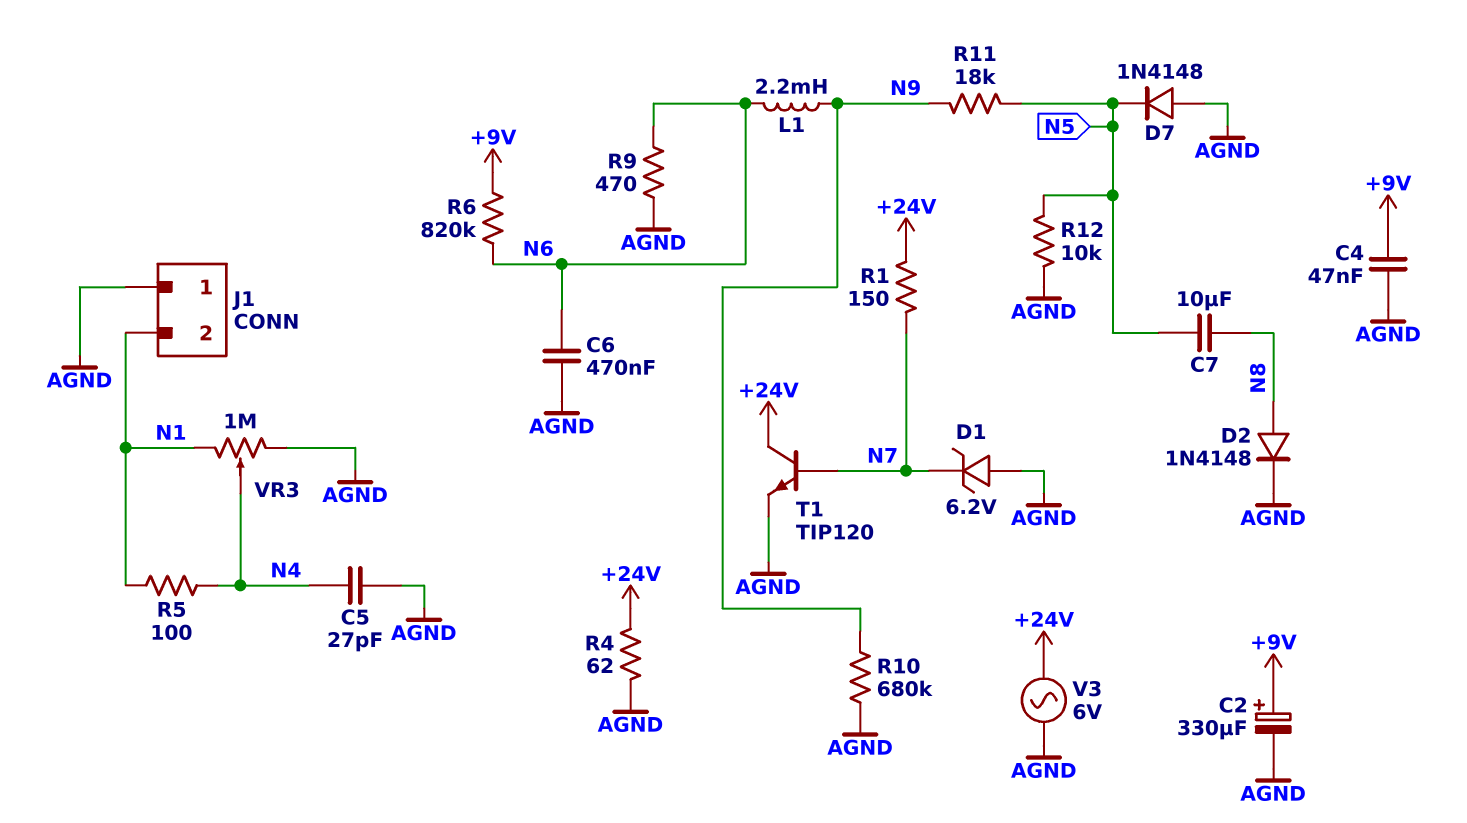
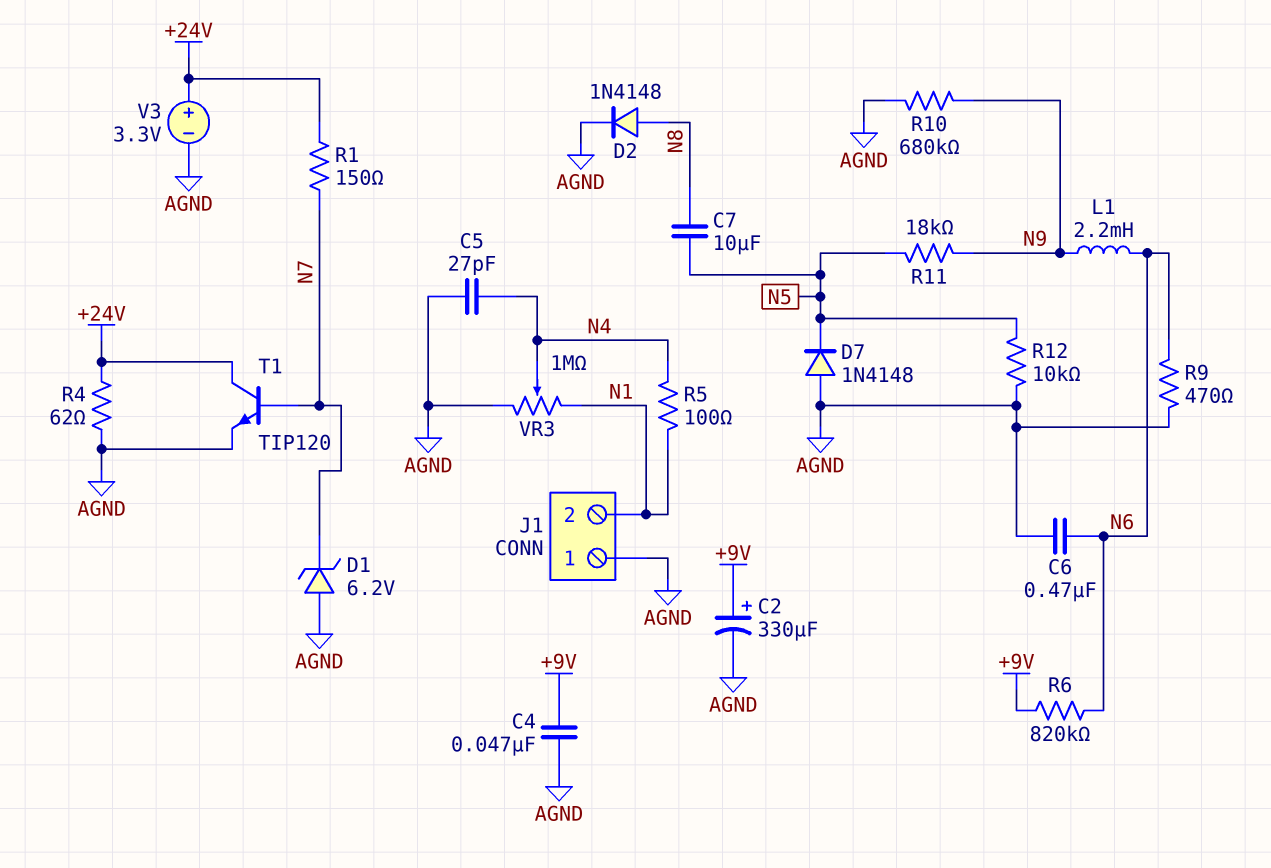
V3: AC 6V (+24V, AGND) -> 3.3V (plus +24V, minus AGND)

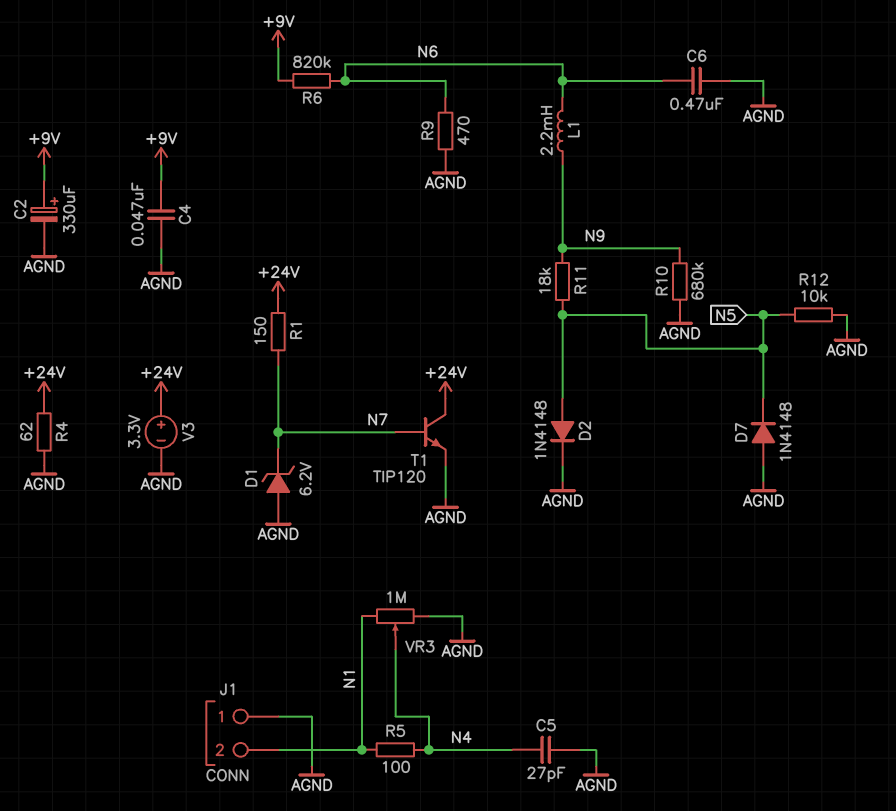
C7: 10uF (N5, N8) -> none
D2: diode 1N4148 (A N8, K AGND) -> diode 1N4148 (A N5, K AGND)

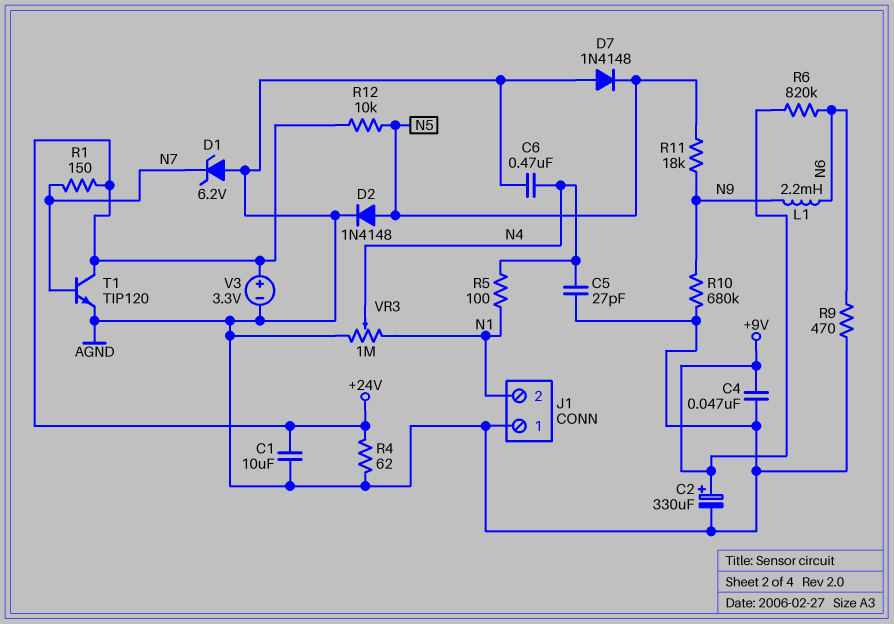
C1: none -> 10uF (+24V, AGND)
C6: 470nF (AGND, N6) -> 470nF (AGND, N4)
R12: 10k (AGND, N5) -> 10k (+24V, N5)

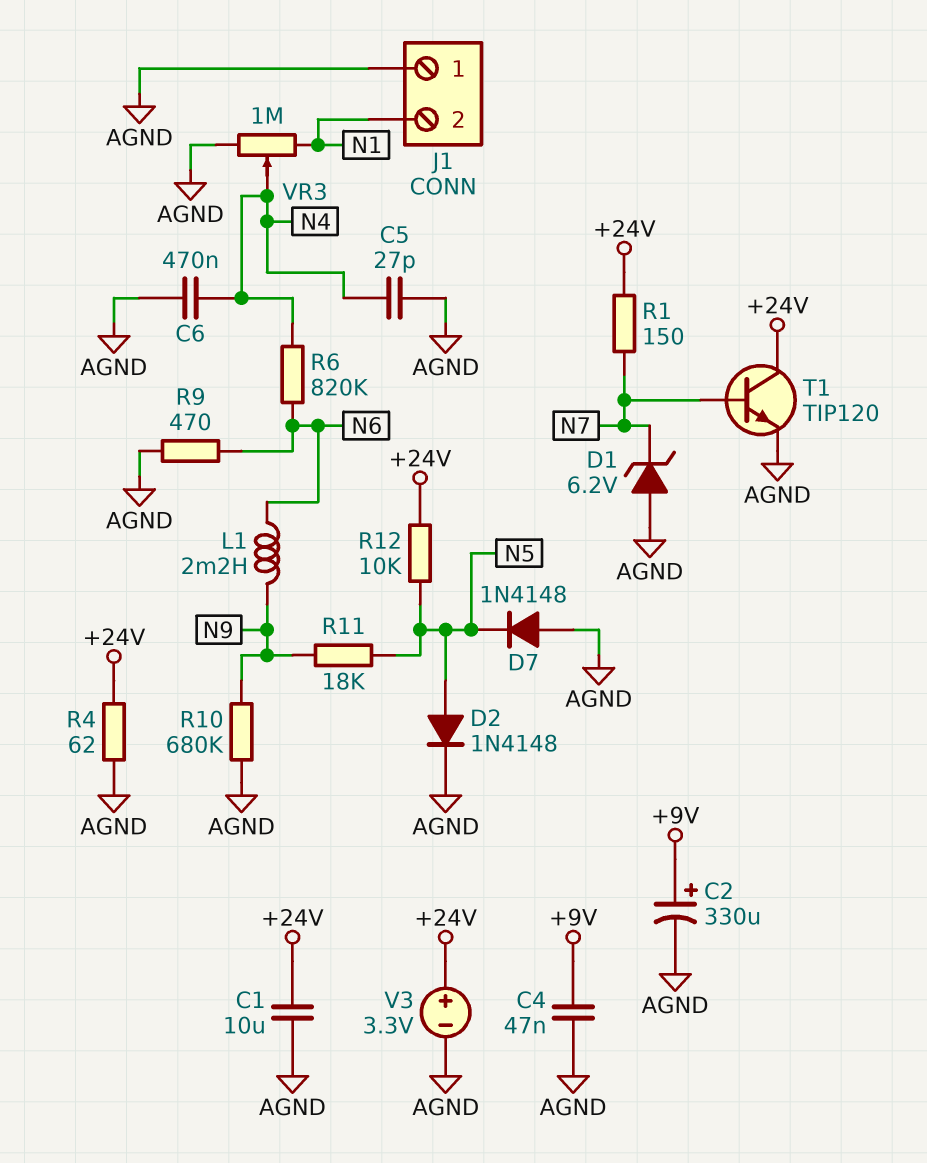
R5: 100 (N1, N4) -> none
R6: 820k (+9V, N6) -> 820k (N4, N6)

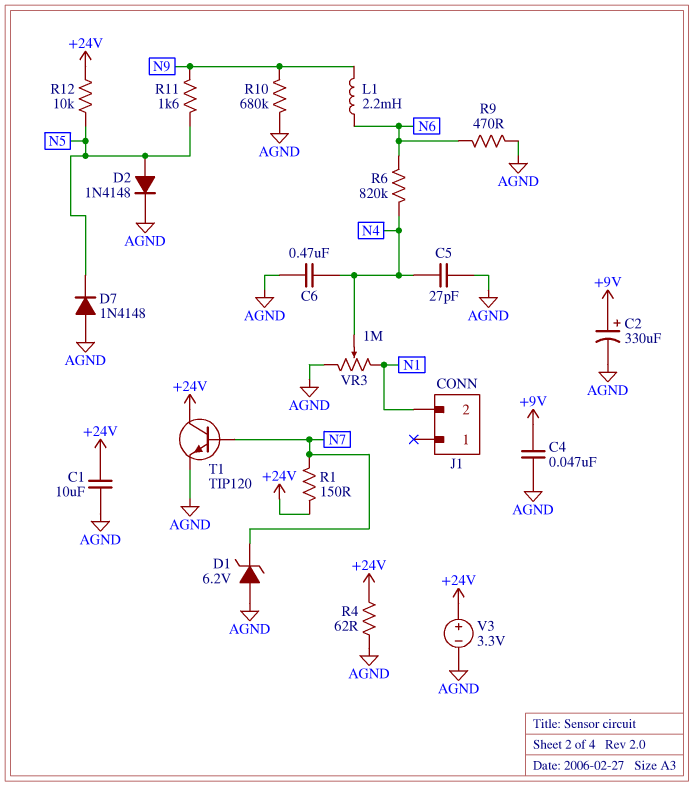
J1 pin 1: AGND -> none
R11: 18k (N5, N9) -> 1.6k (N5, N9)

